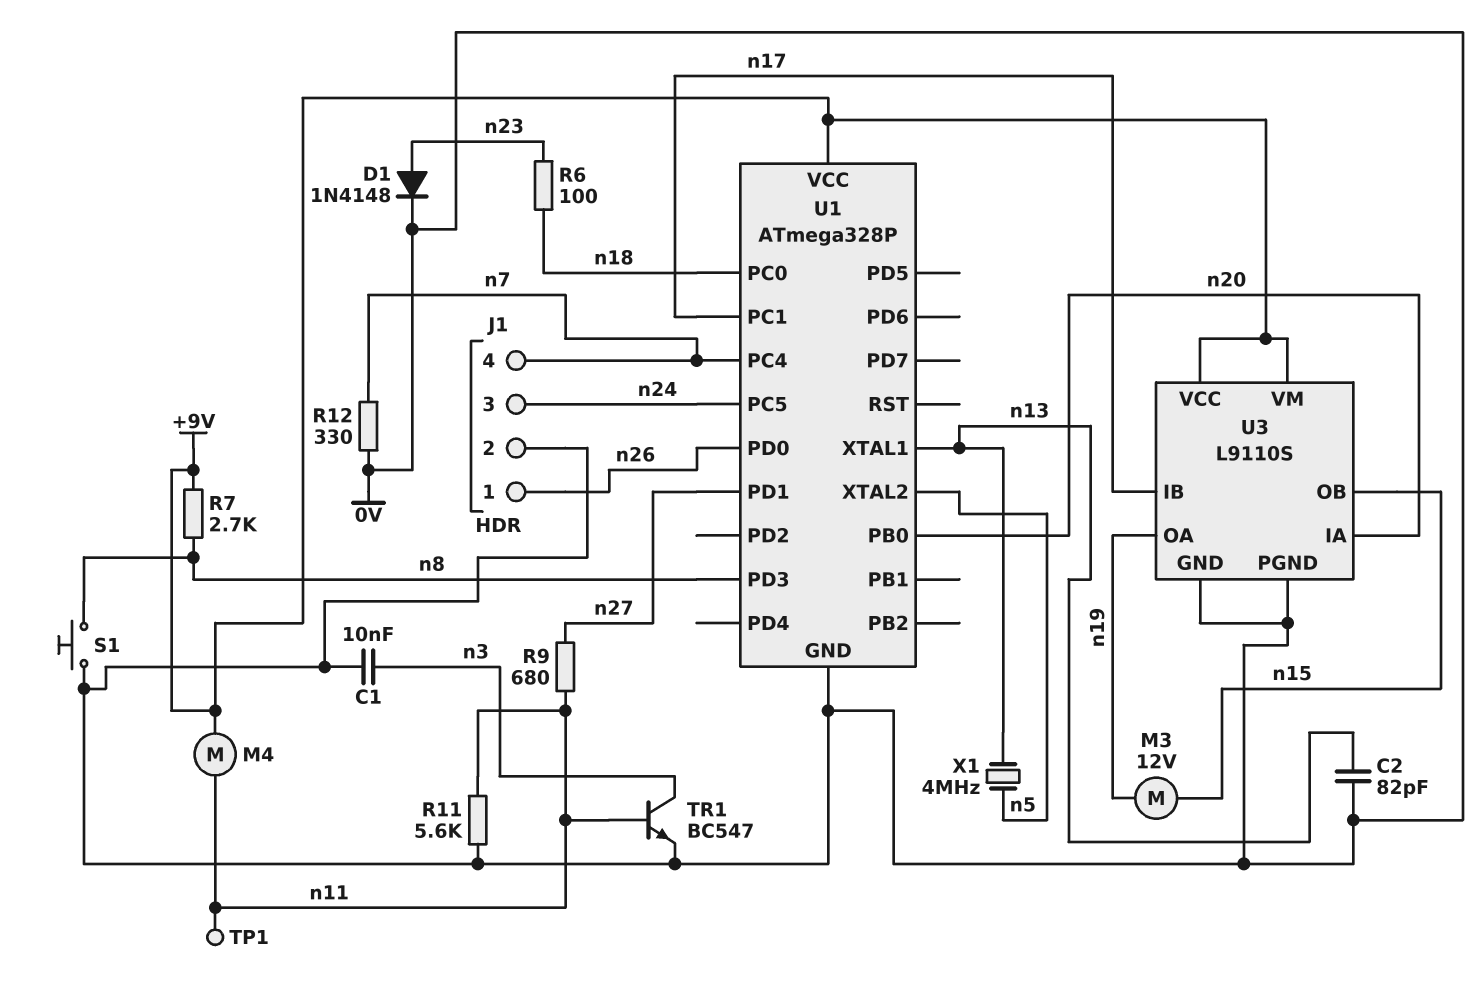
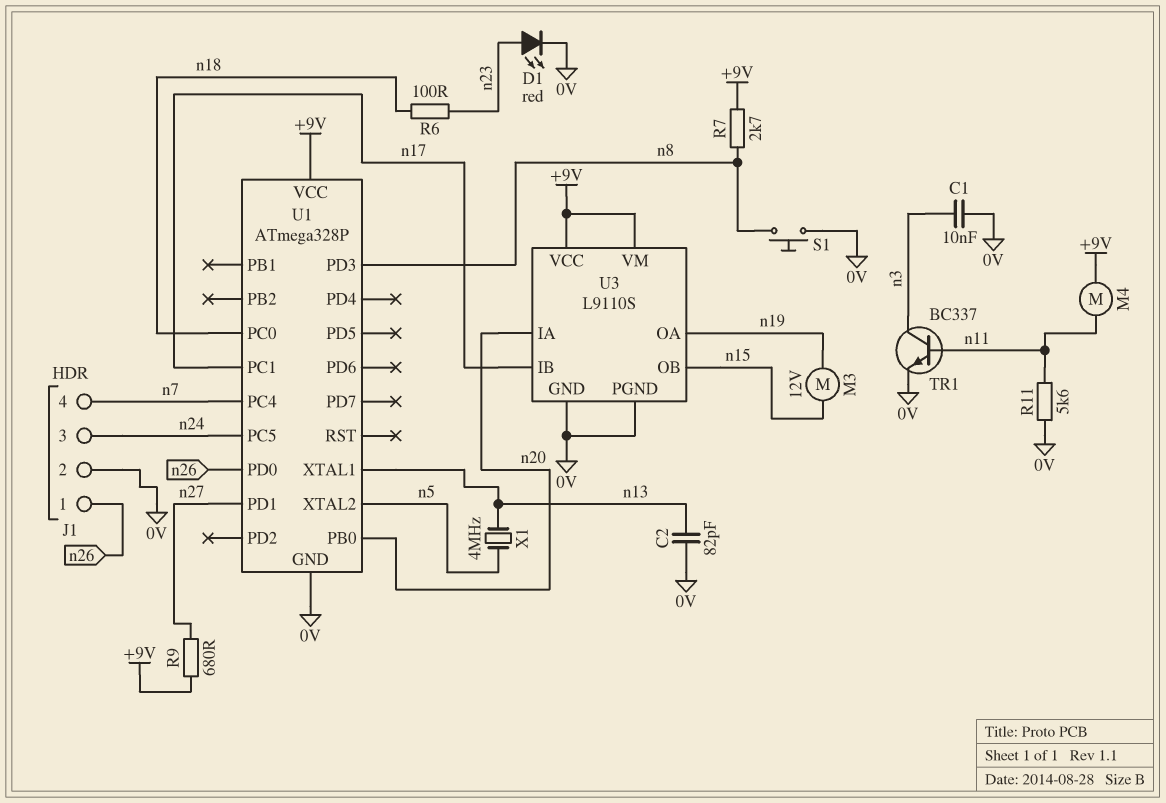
D1: diode 1N4148 (A n23, K 0V) -> LED red (A n23, K 0V)
R9: 680 (n11, n27) -> 680 (+9V, n27)
R12: 330 (0V, n7) -> none
TP1: test point (n11) -> none
TR1: NPN BC547 (B n11, C n3, E 0V) -> NPN BC337 (B n11, C n3, E 0V)

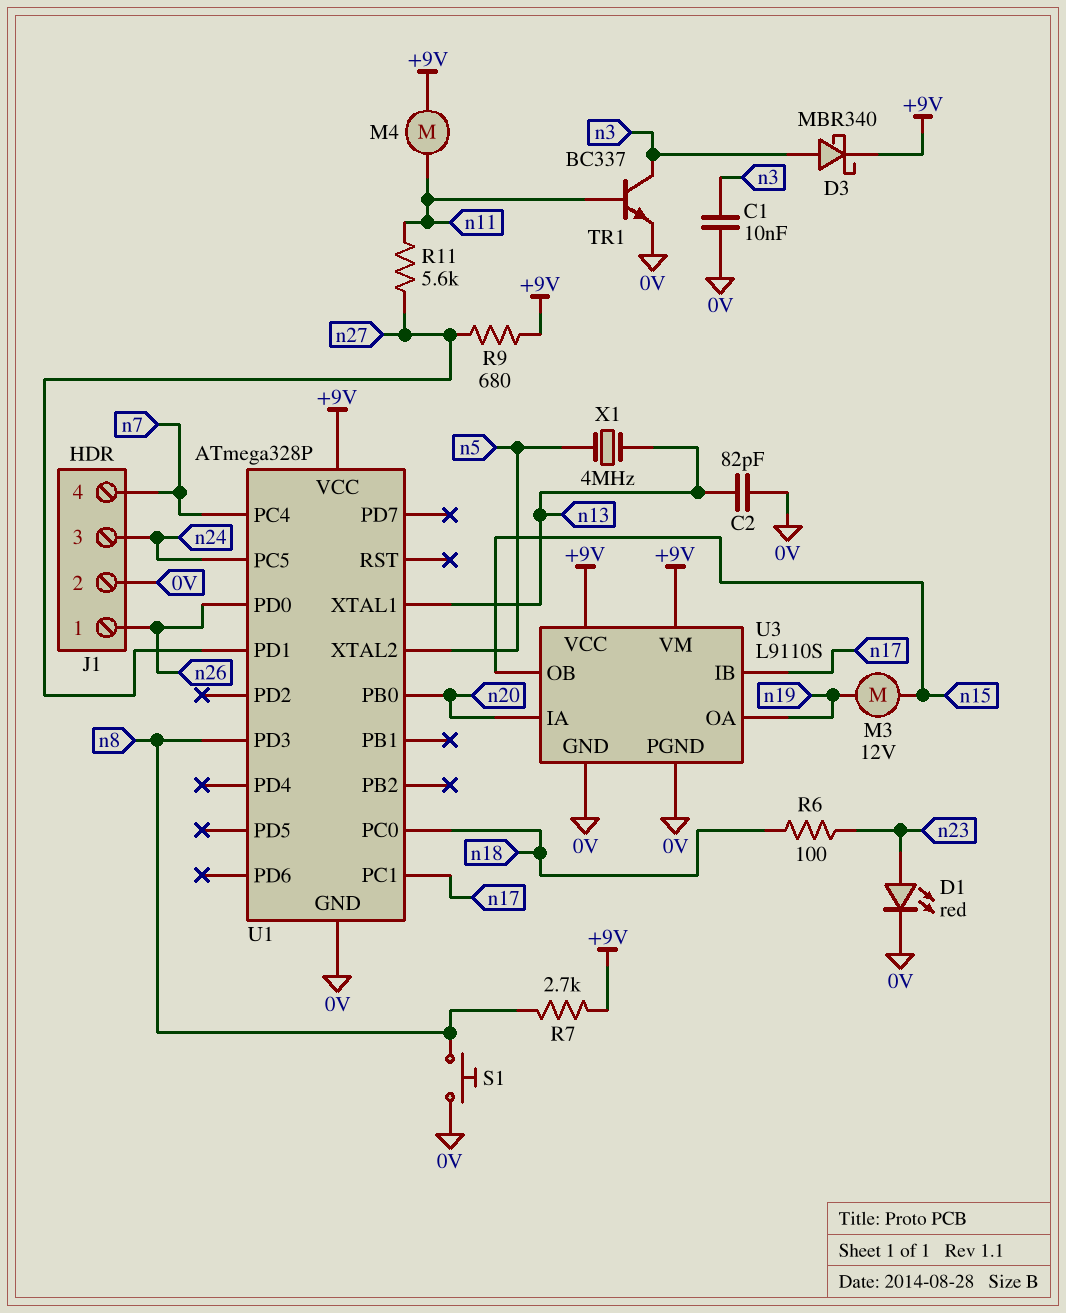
D3: none -> schottky MBR340 (A n3, K +9V)
R11: 5.6k (0V, n11) -> 5.6k (n11, n27)

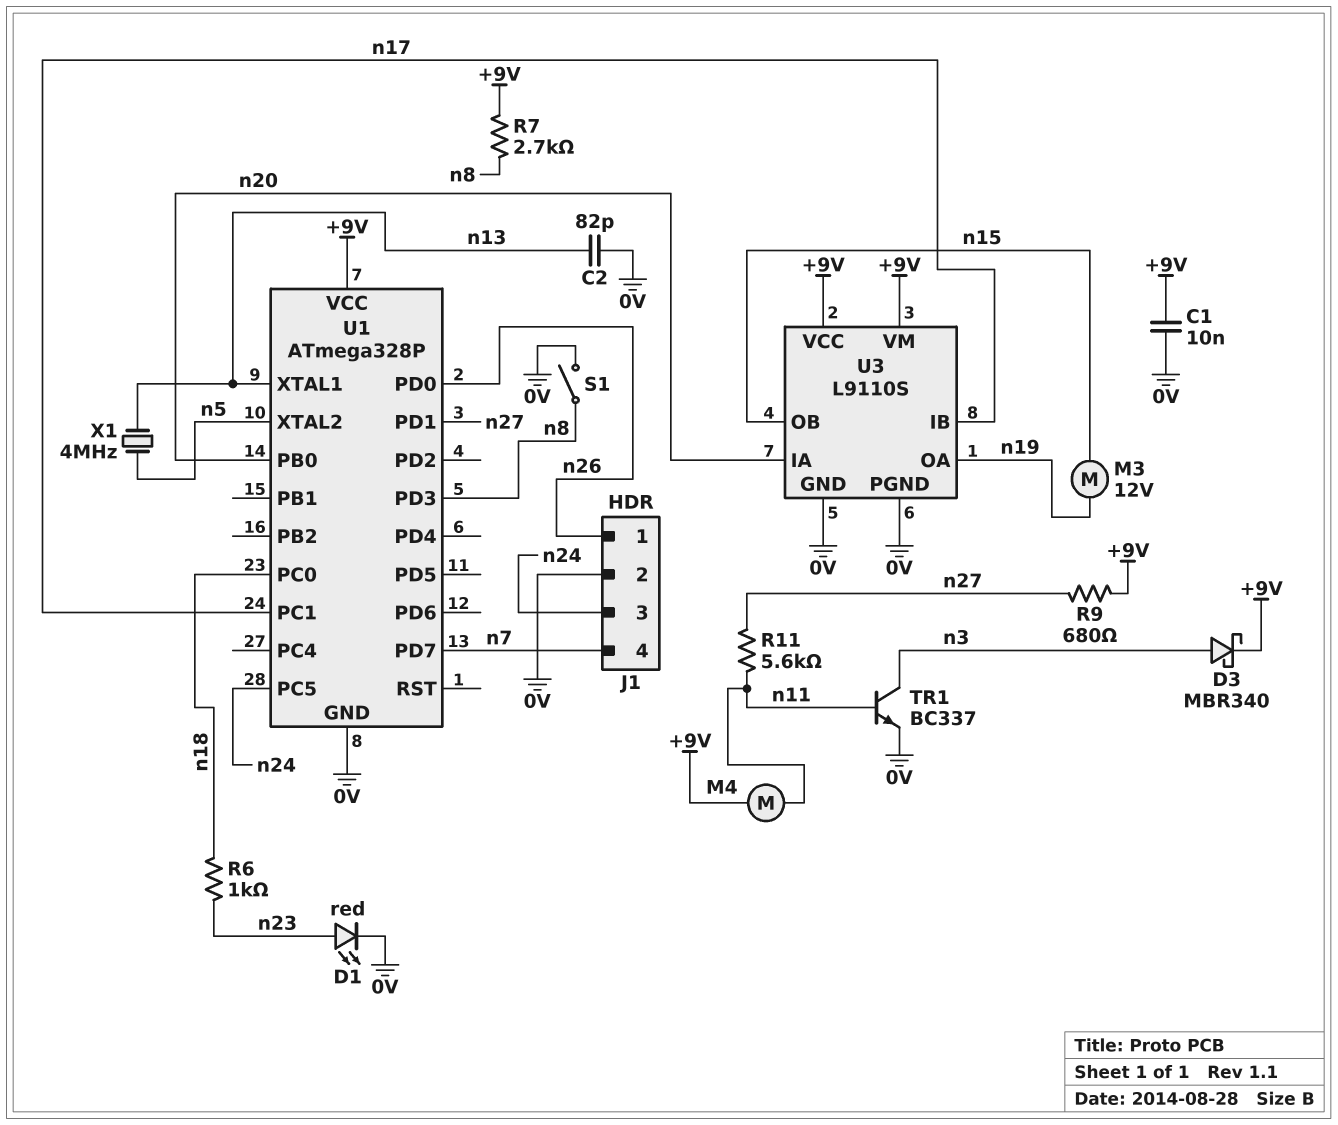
C1: 10nF (0V, n3) -> 10nF (+9V, 0V)
R6: 100 (n18, n23) -> 1k (n18, n23)
S1: button (0V, n8) -> switch (0V, n8)
U1 pin PC4: n7 -> none
U1 pin PD7: none -> n7

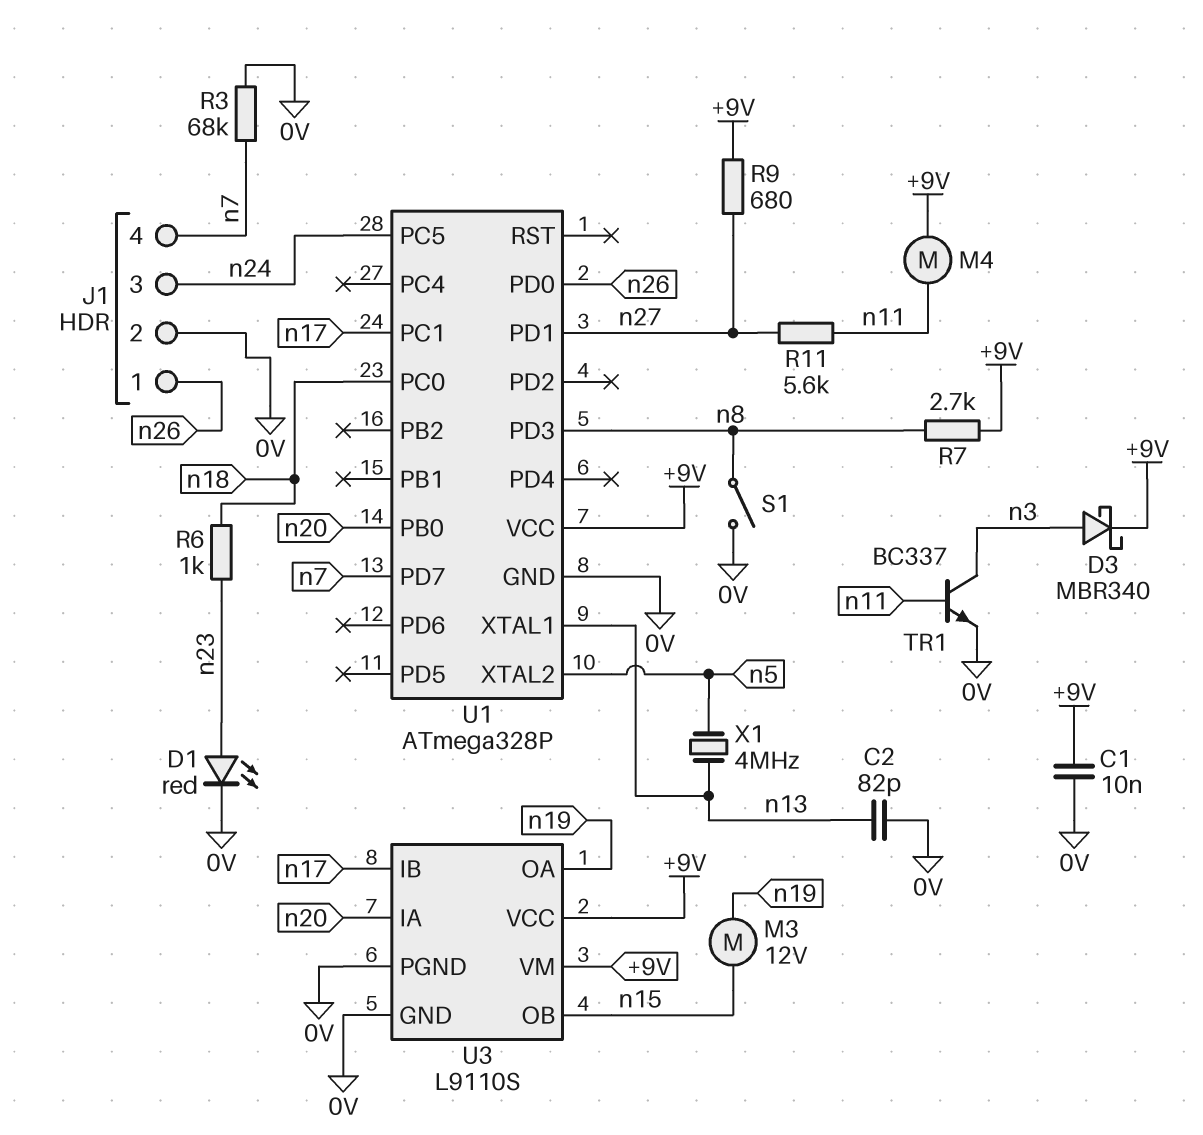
R3: none -> 68k (0V, n7)

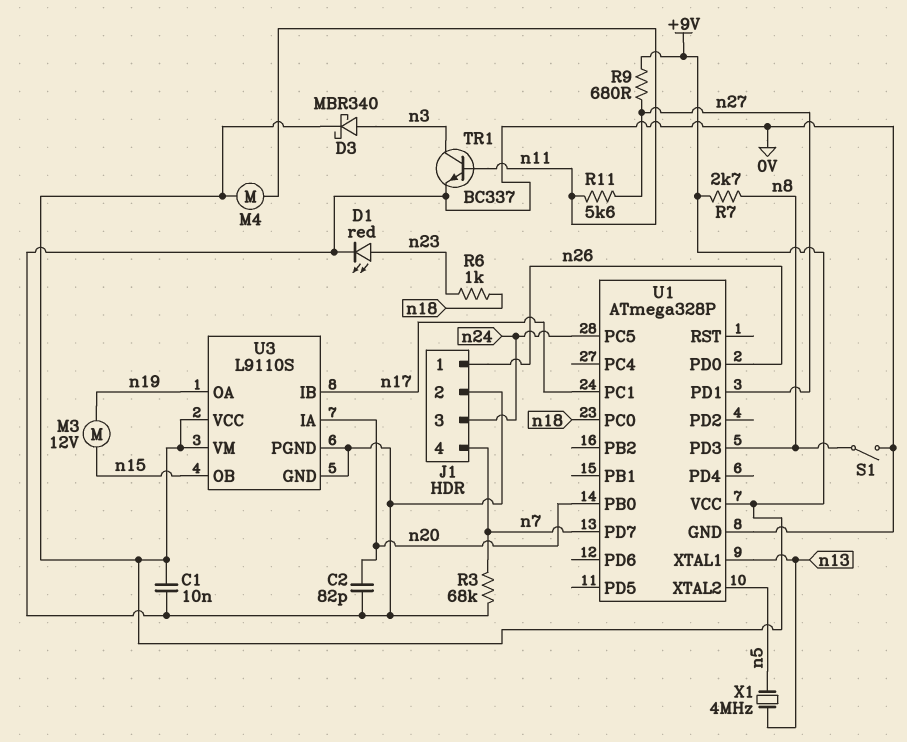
C2: 82pF (0V, n13) -> 82pF (0V, n20)

